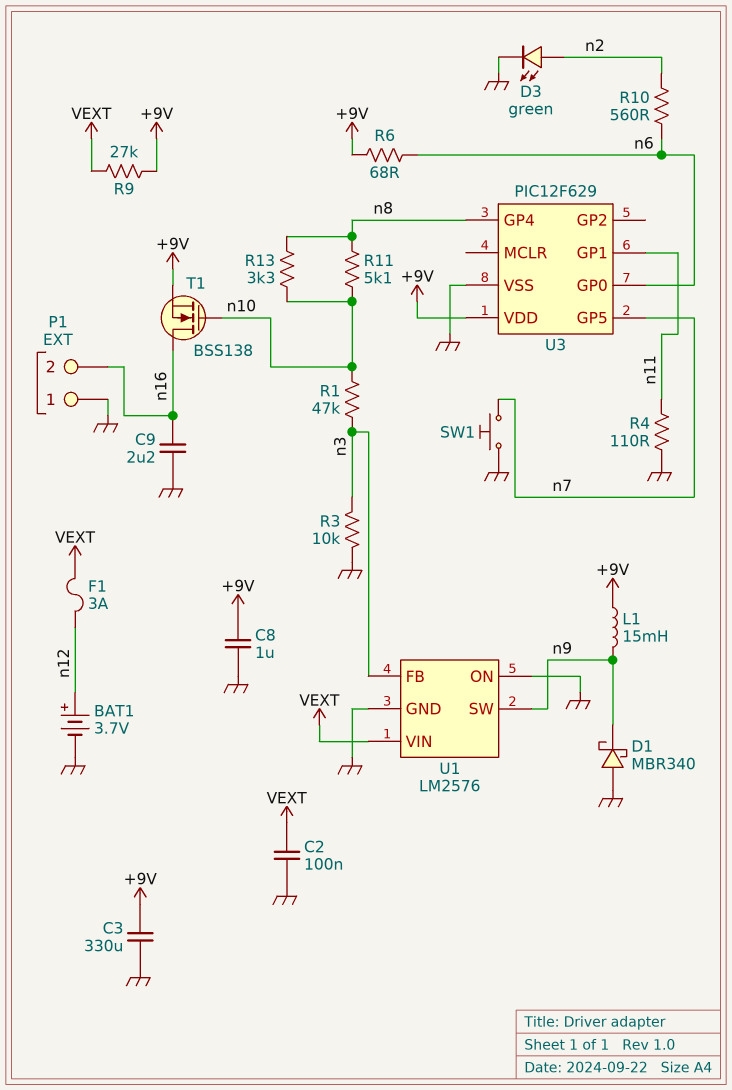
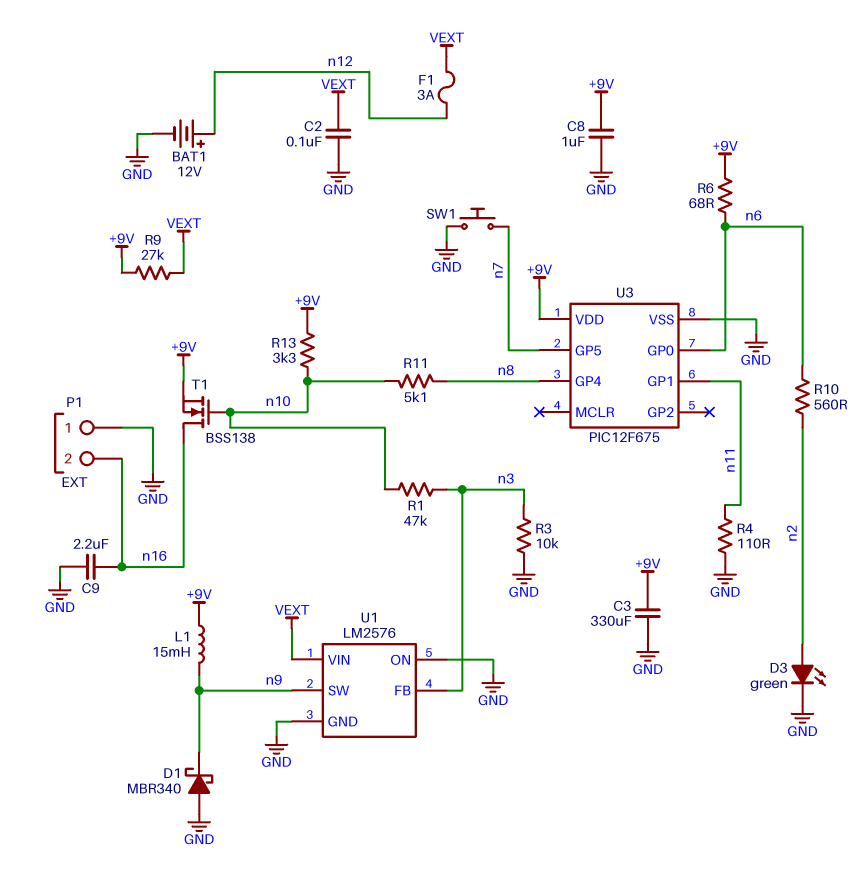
BAT1: 3.7V (plus n12, minus GND) -> 12V (plus n12, minus GND)
R13: 3.3k (n8, n10) -> 3.3k (+9V, n10)
U3: PIC12F629 -> PIC12F675

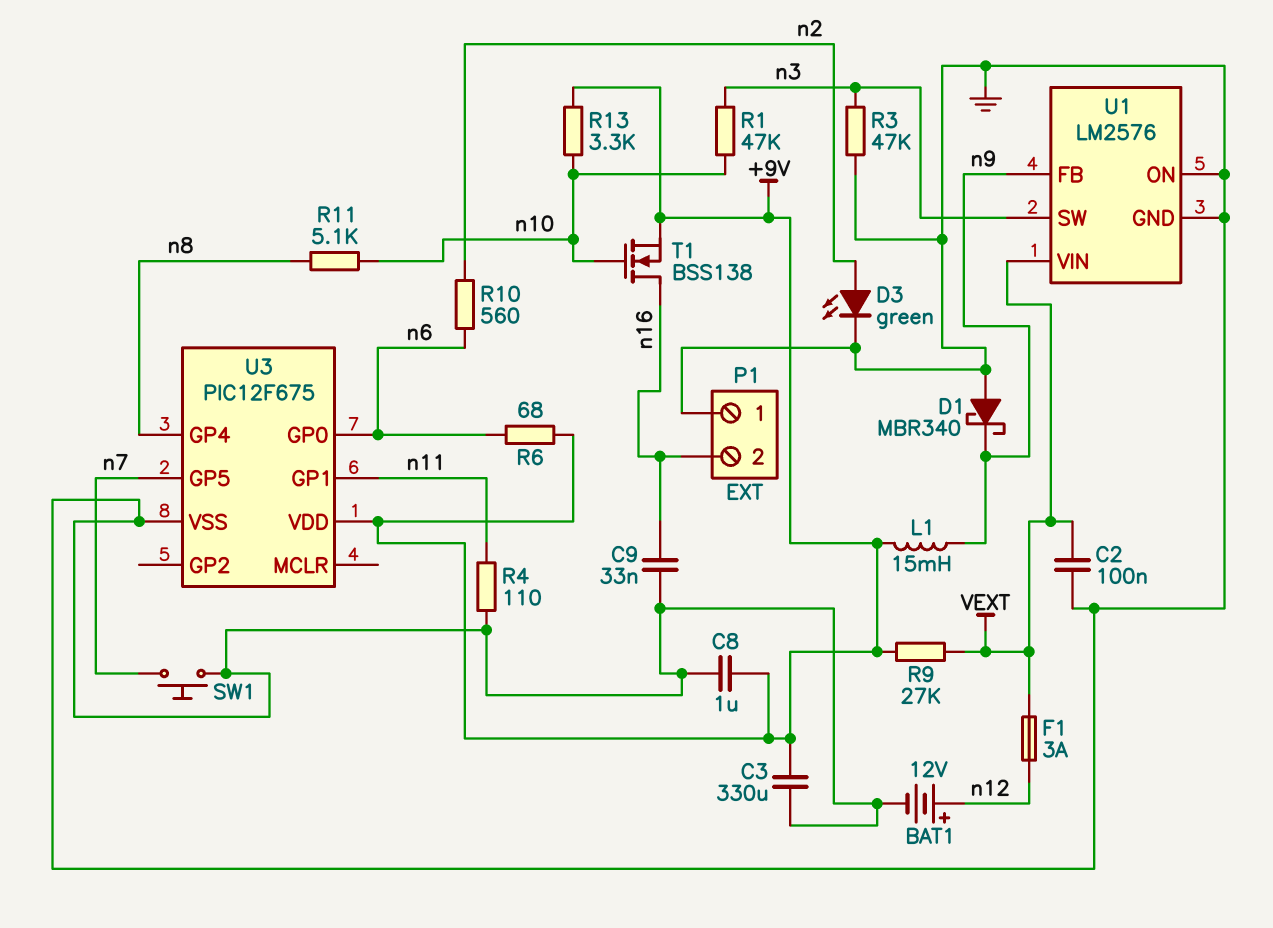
C9: 2.2uF (GND, n16) -> 33nF (GND, n16)
R3: 10k (GND, n3) -> 47k (GND, n3)
U1 pin FB: n3 -> n9
U1 pin SW: n9 -> n3

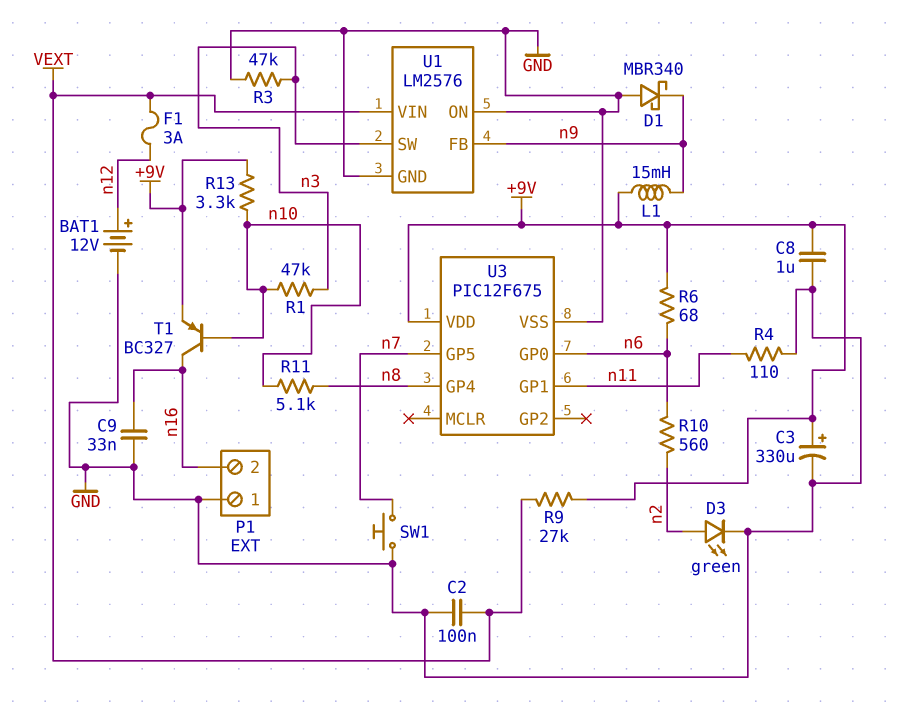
C3: 330uF (+9V, GND) -> 330uF (plus +9V, minus GND)
T1: NMOS BSS138 (G n10, D n16, S +9V) -> PNP BC327 (B n10, C n16, E +9V)

